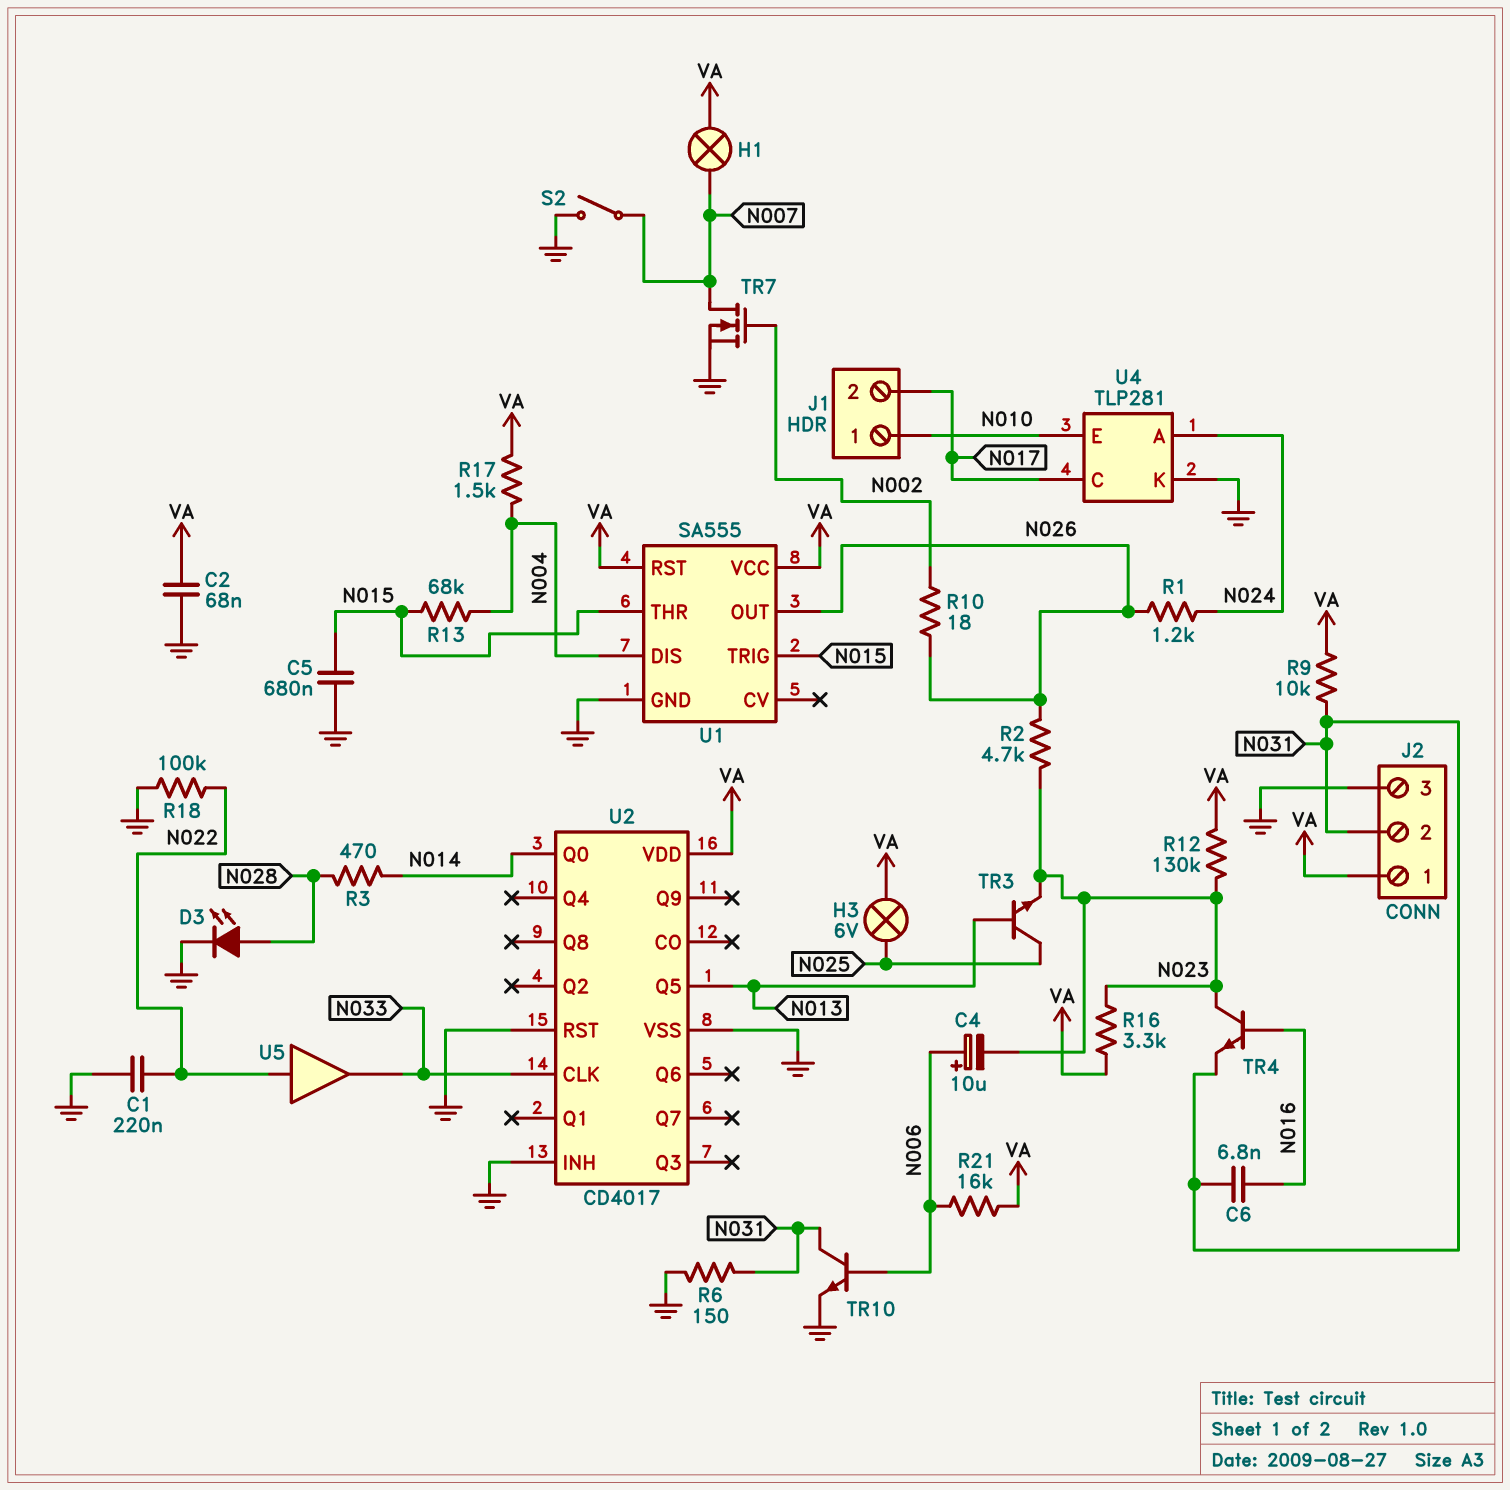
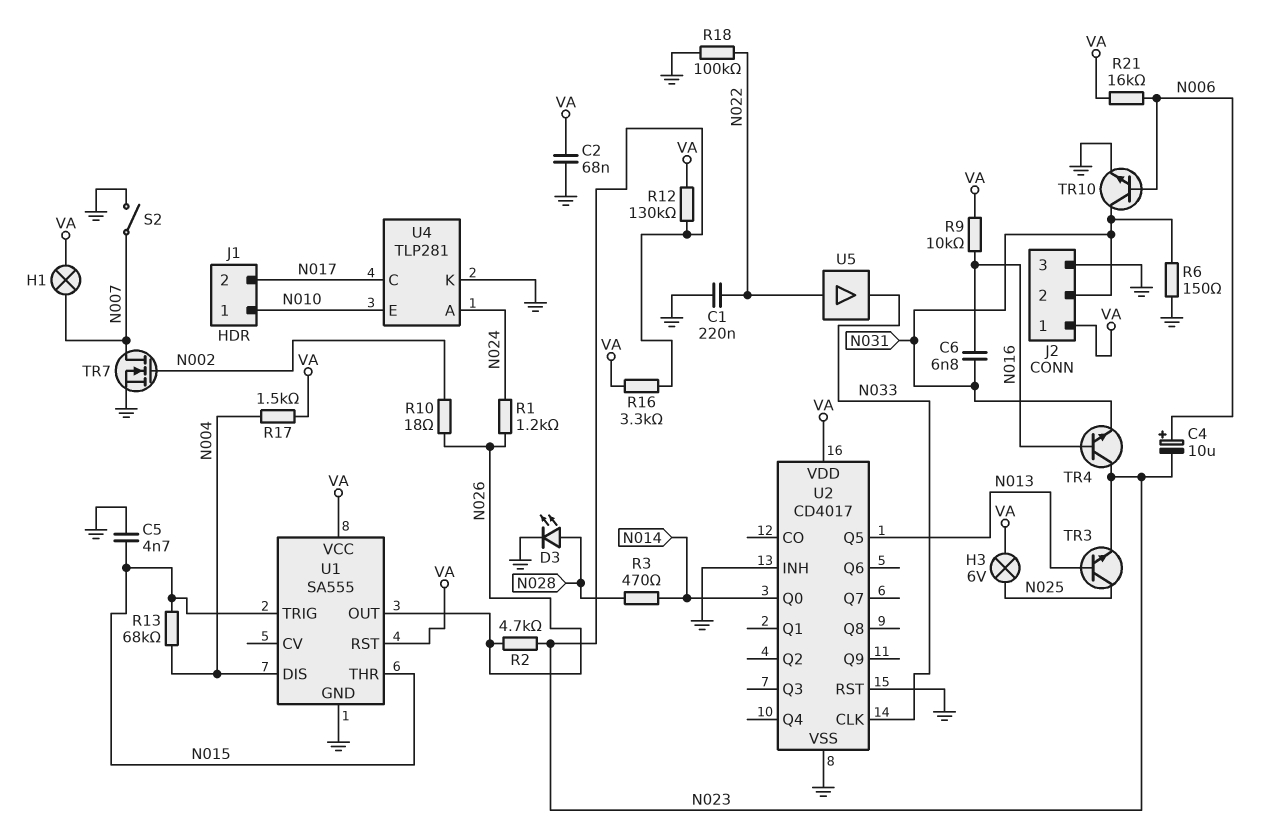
C5: 680nF (GND, N015) -> 4.7nF (GND, N015)
R9: 10k (N031, VA) -> 10k (N016, VA)

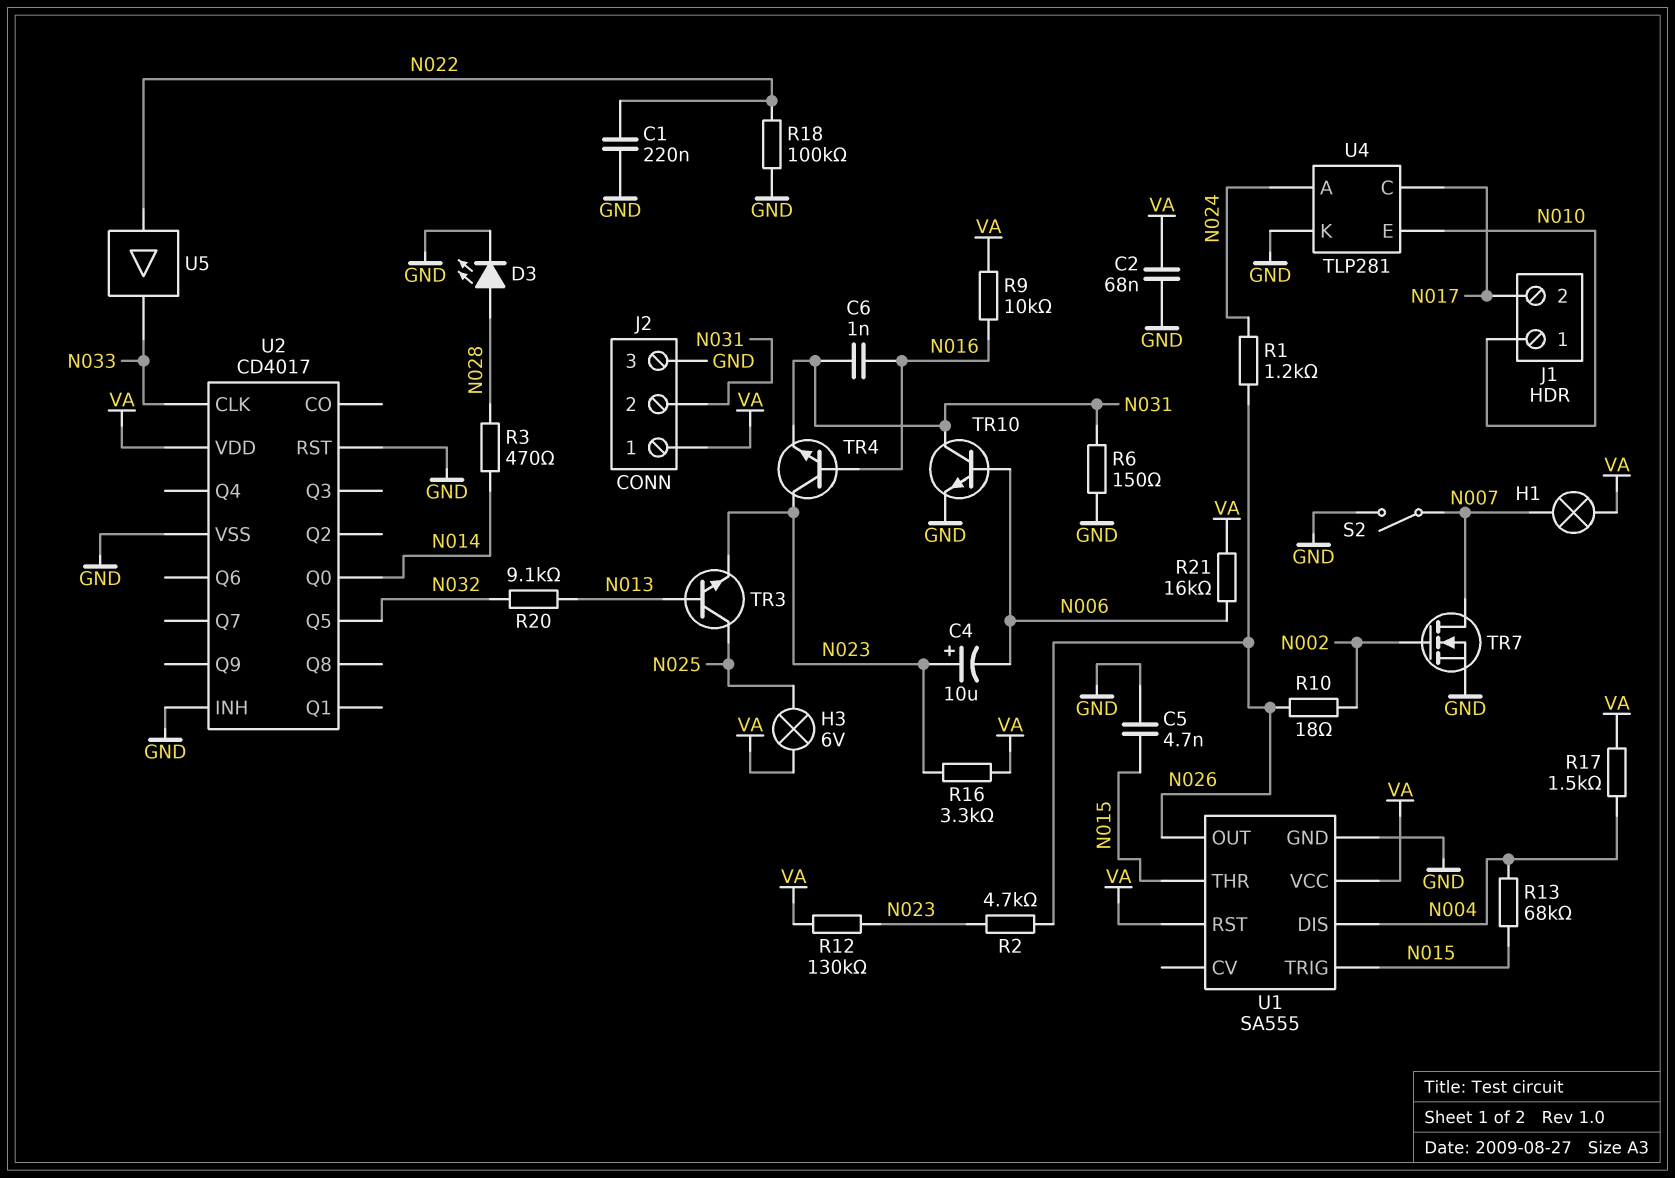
C4: 10uF (plus N006, minus N023) -> 10uF (plus N023, minus N006)
C6: 6.8nF (N016, N031) -> 1nF (N016, N031)
R20: none -> 9.1k (N013, N032)
U2 pin Q5: N013 -> N032

